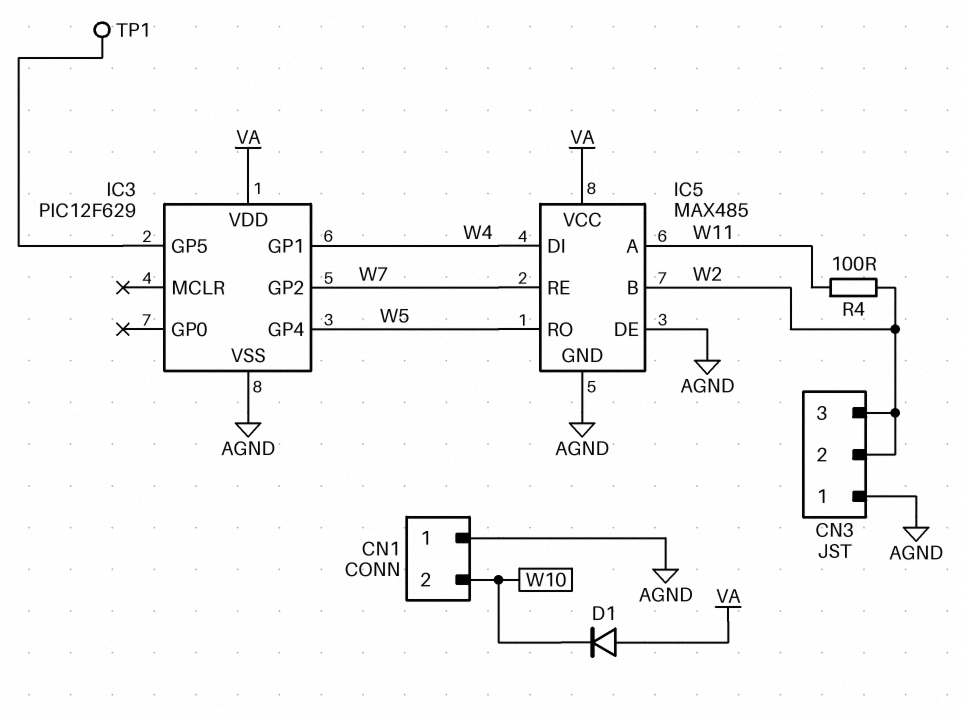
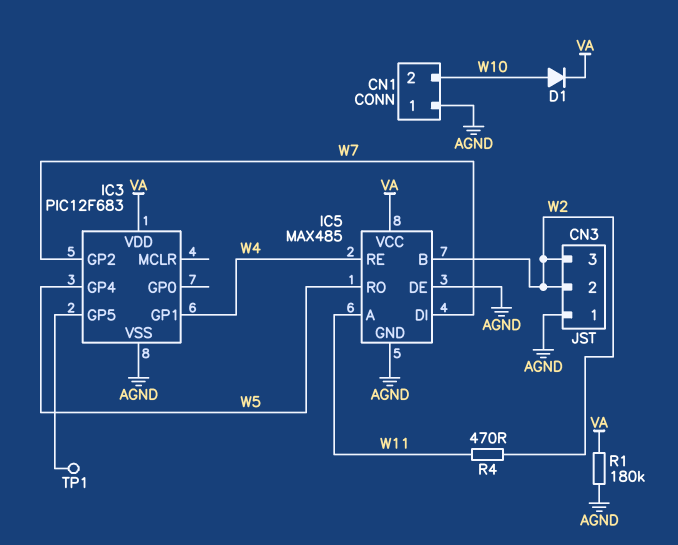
D1: diode (A VA, K W10) -> diode (A W10, K VA)
IC3: PIC12F629 -> PIC12F683
IC5 pin DI: W4 -> W7
IC5 pin RE: W7 -> W4
R1: none -> 180k (AGND, VA)
R4: 100 (W2, W11) -> 470 (W2, W11)

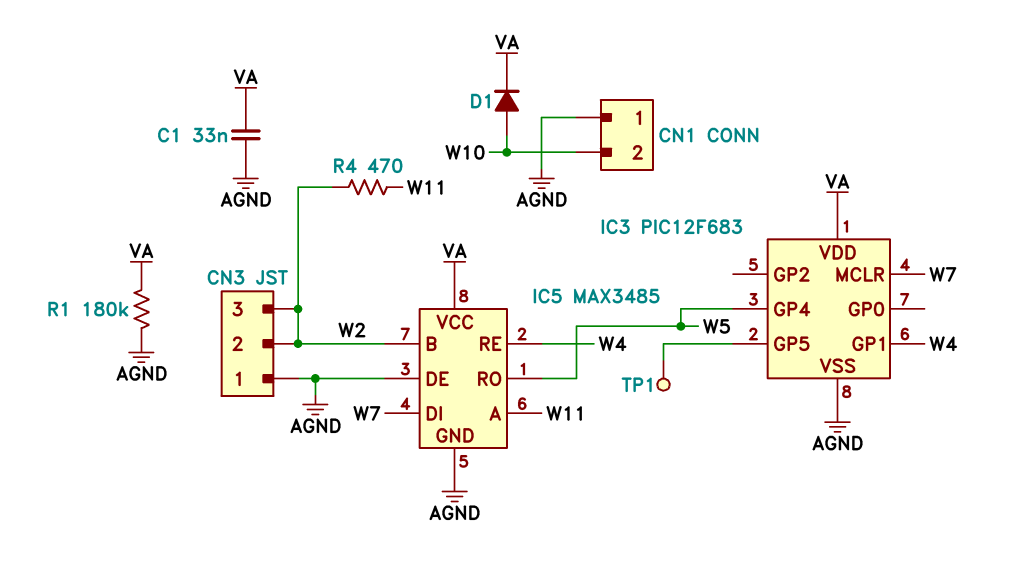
C1: none -> 33nF (AGND, VA)
IC3 pin GP2: W7 -> none
IC3 pin MCLR: none -> W7
IC5: MAX485 -> MAX3485

